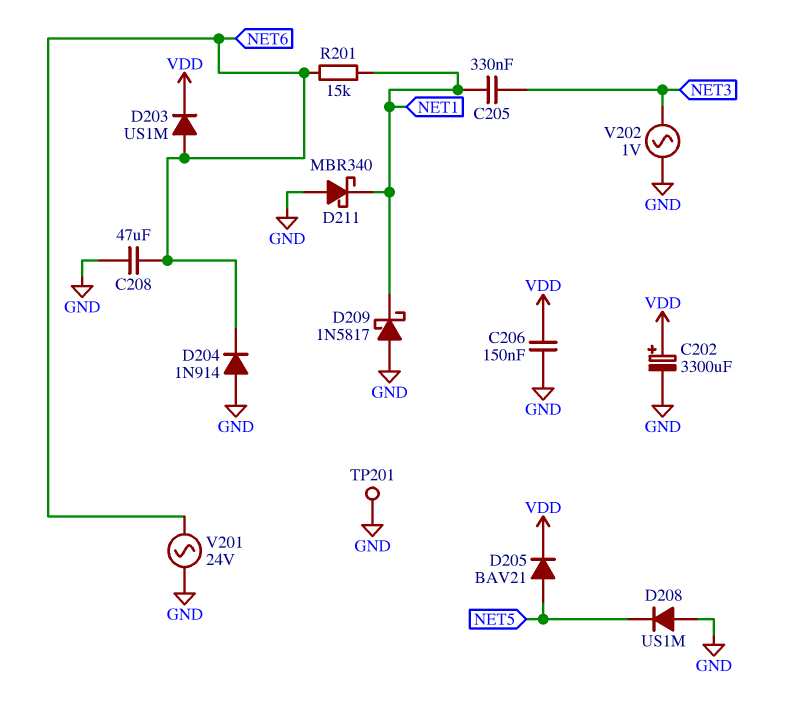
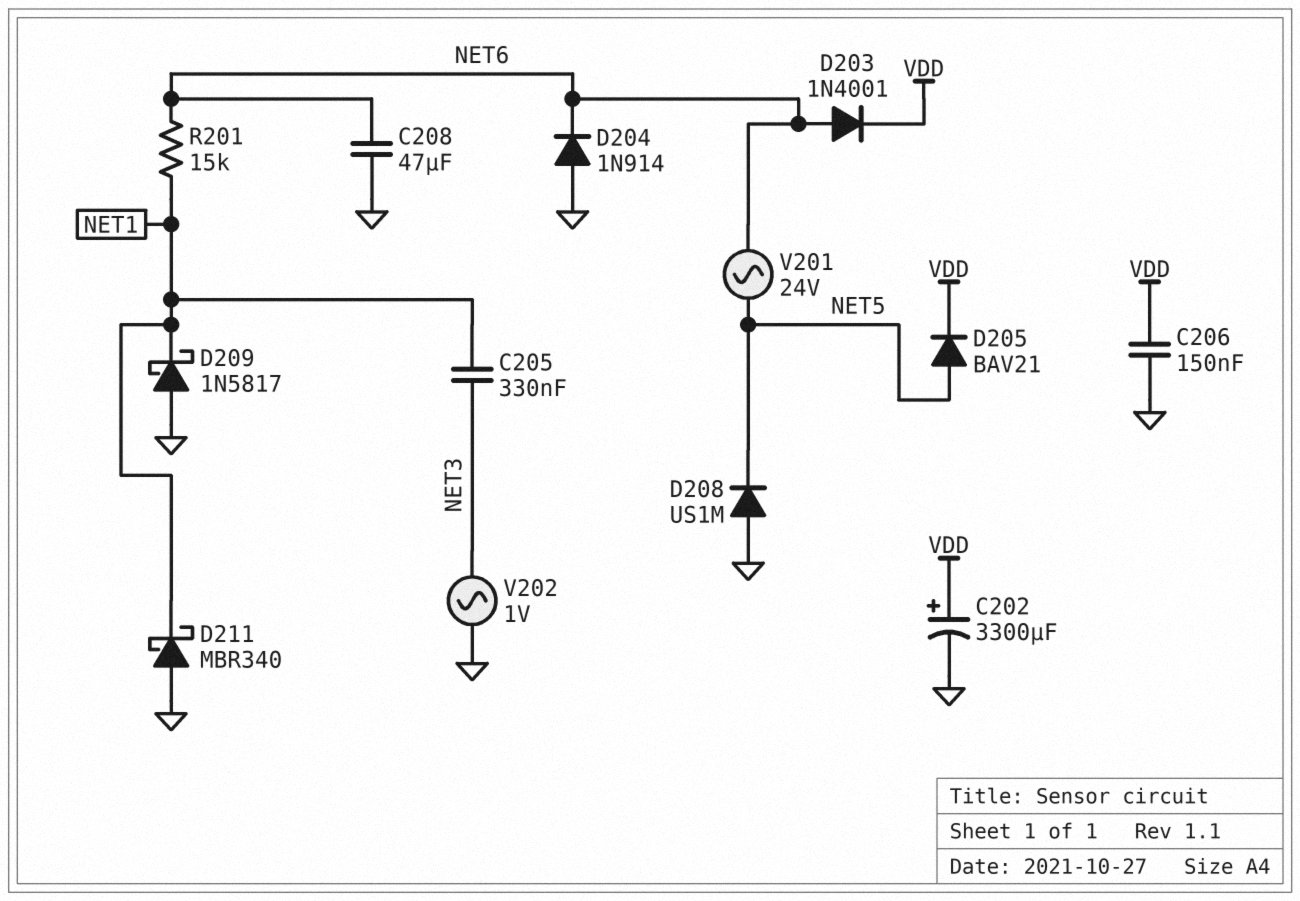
D203: diode US1M (A NET6, K VDD) -> diode 1N4001 (A NET6, K VDD)
TP201: test point (GND) -> none
V201: AC 24V (GND, NET6) -> AC 24V (NET5, NET6)

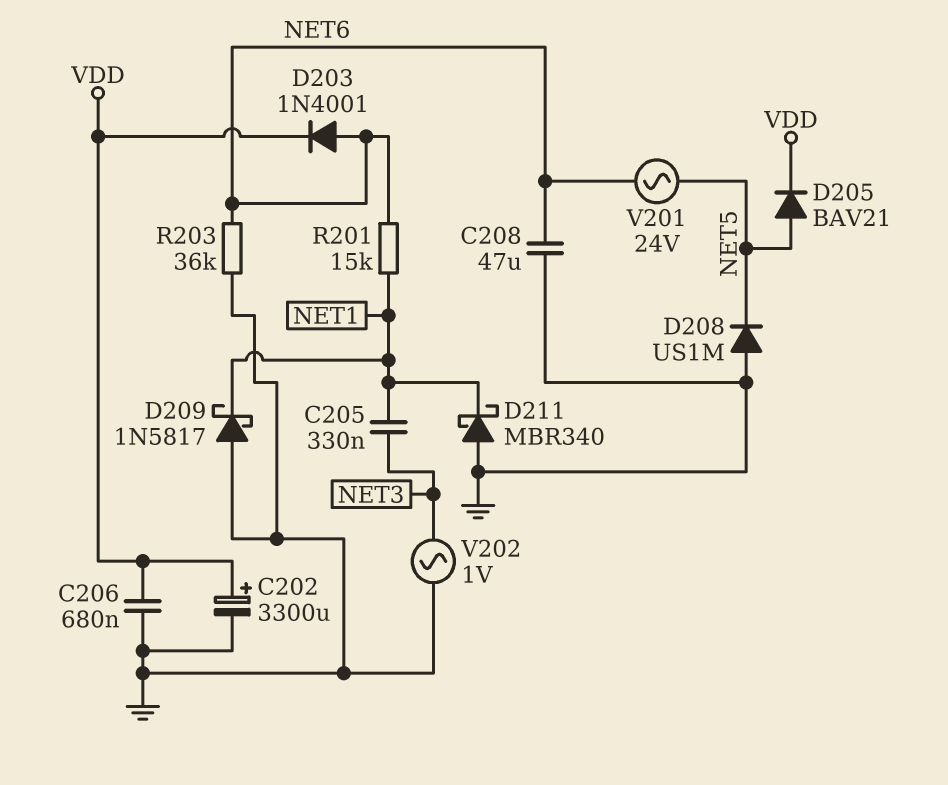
C206: 150nF (GND, VDD) -> 680nF (GND, VDD)
D204: diode 1N914 (A GND, K NET6) -> none
R203: none -> 36k (GND, NET6)

